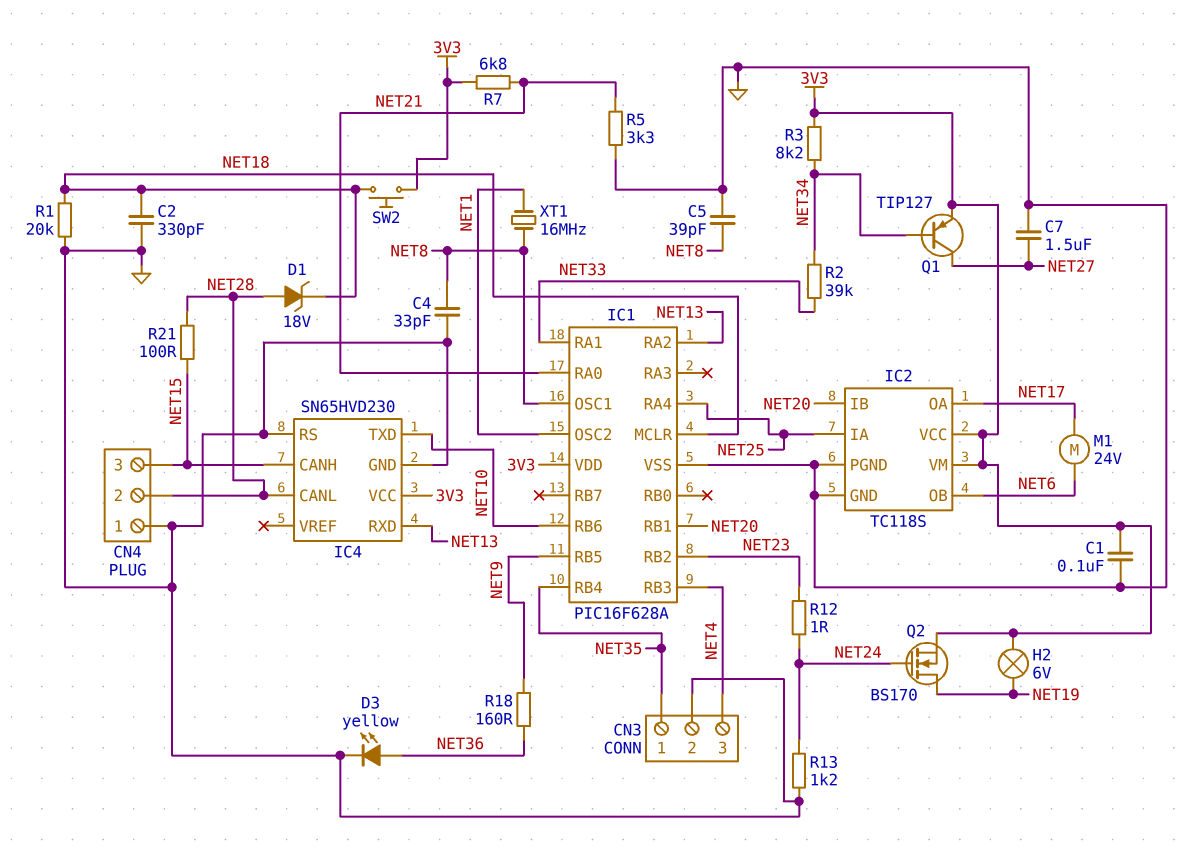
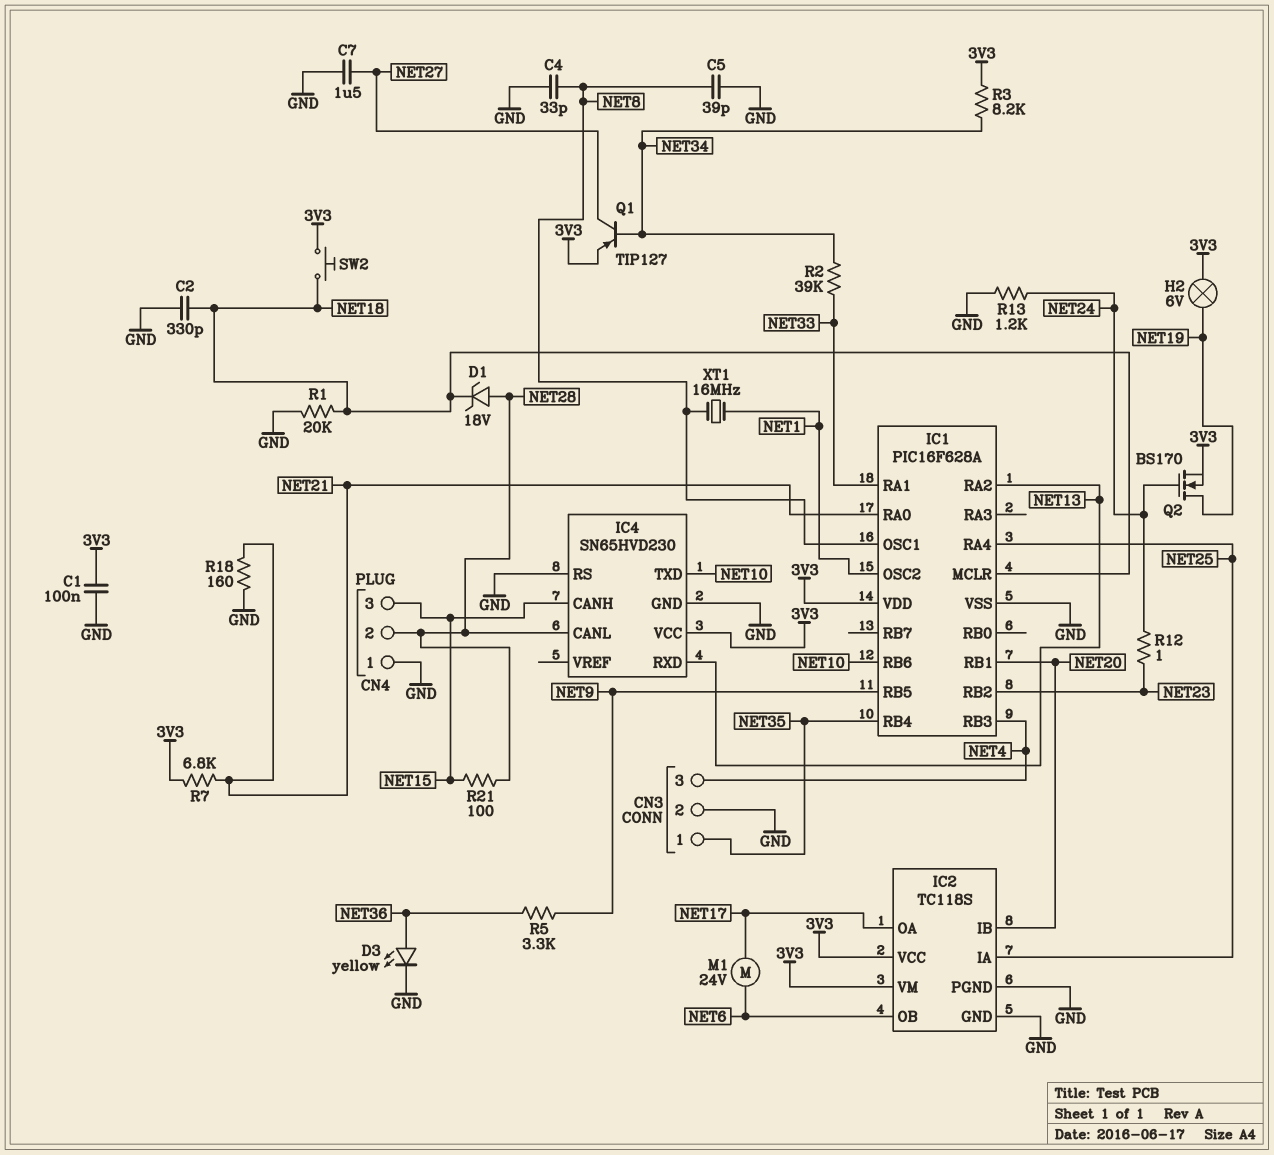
R5: 3.3k (GND, NET21) -> 3.3k (NET9, NET36)
R18: 160 (NET9, NET36) -> 160 (GND, NET21)

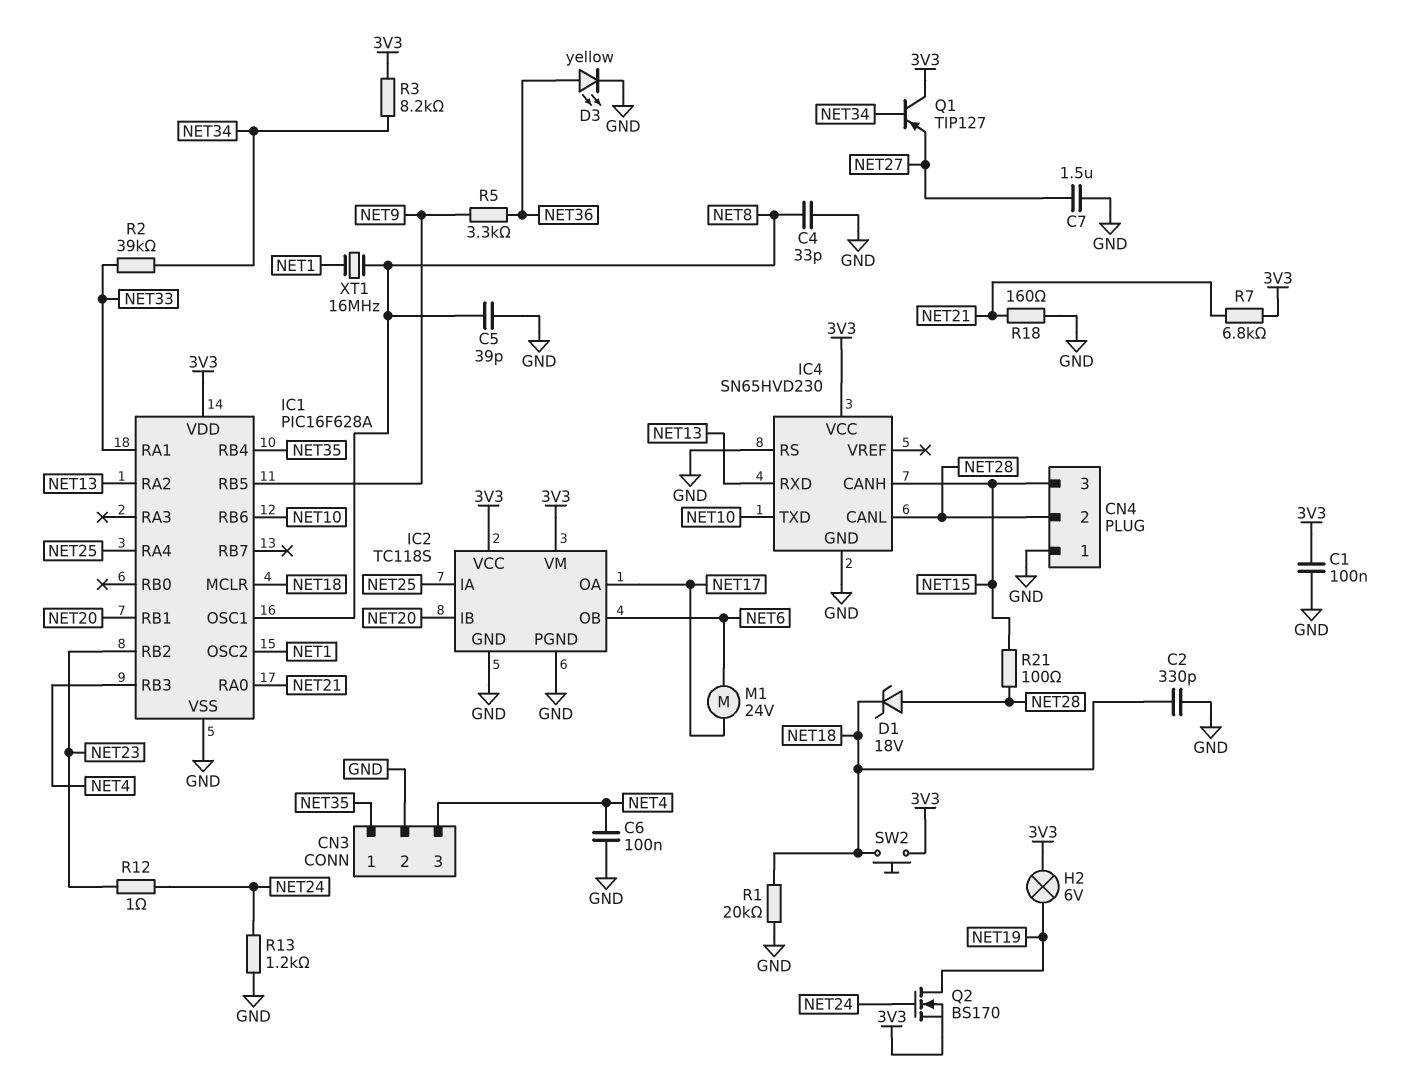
C6: none -> 100nF (GND, NET4)
Q1: PNP TIP127 (B NET34, C NET27, E 3V3) -> PNP TIP127 (B NET34, C 3V3, E NET27)

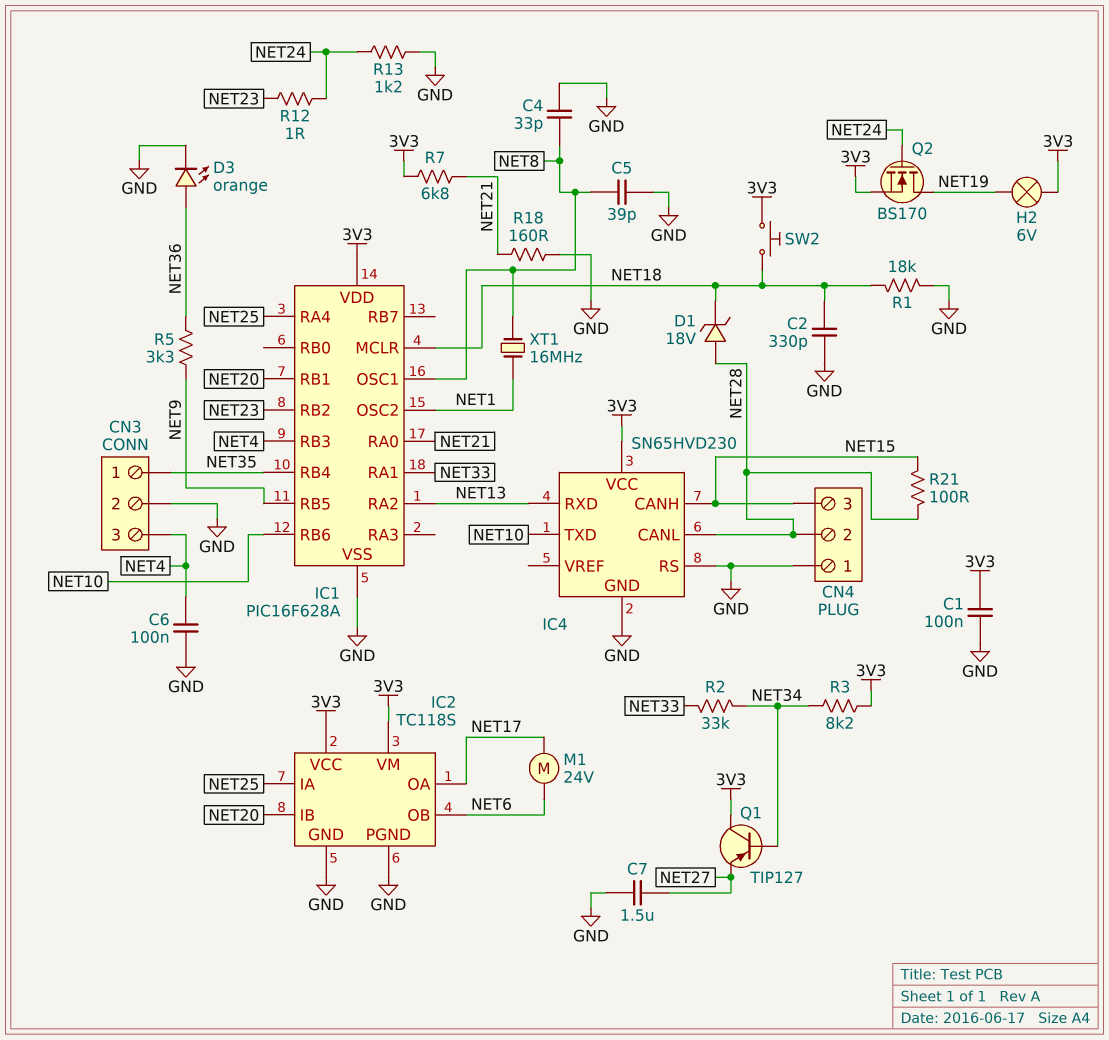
D3: LED yellow (A NET36, K GND) -> LED orange (A NET36, K GND)
R1: 20k (GND, NET18) -> 18k (GND, NET18)
R2: 39k (NET33, NET34) -> 33k (NET33, NET34)

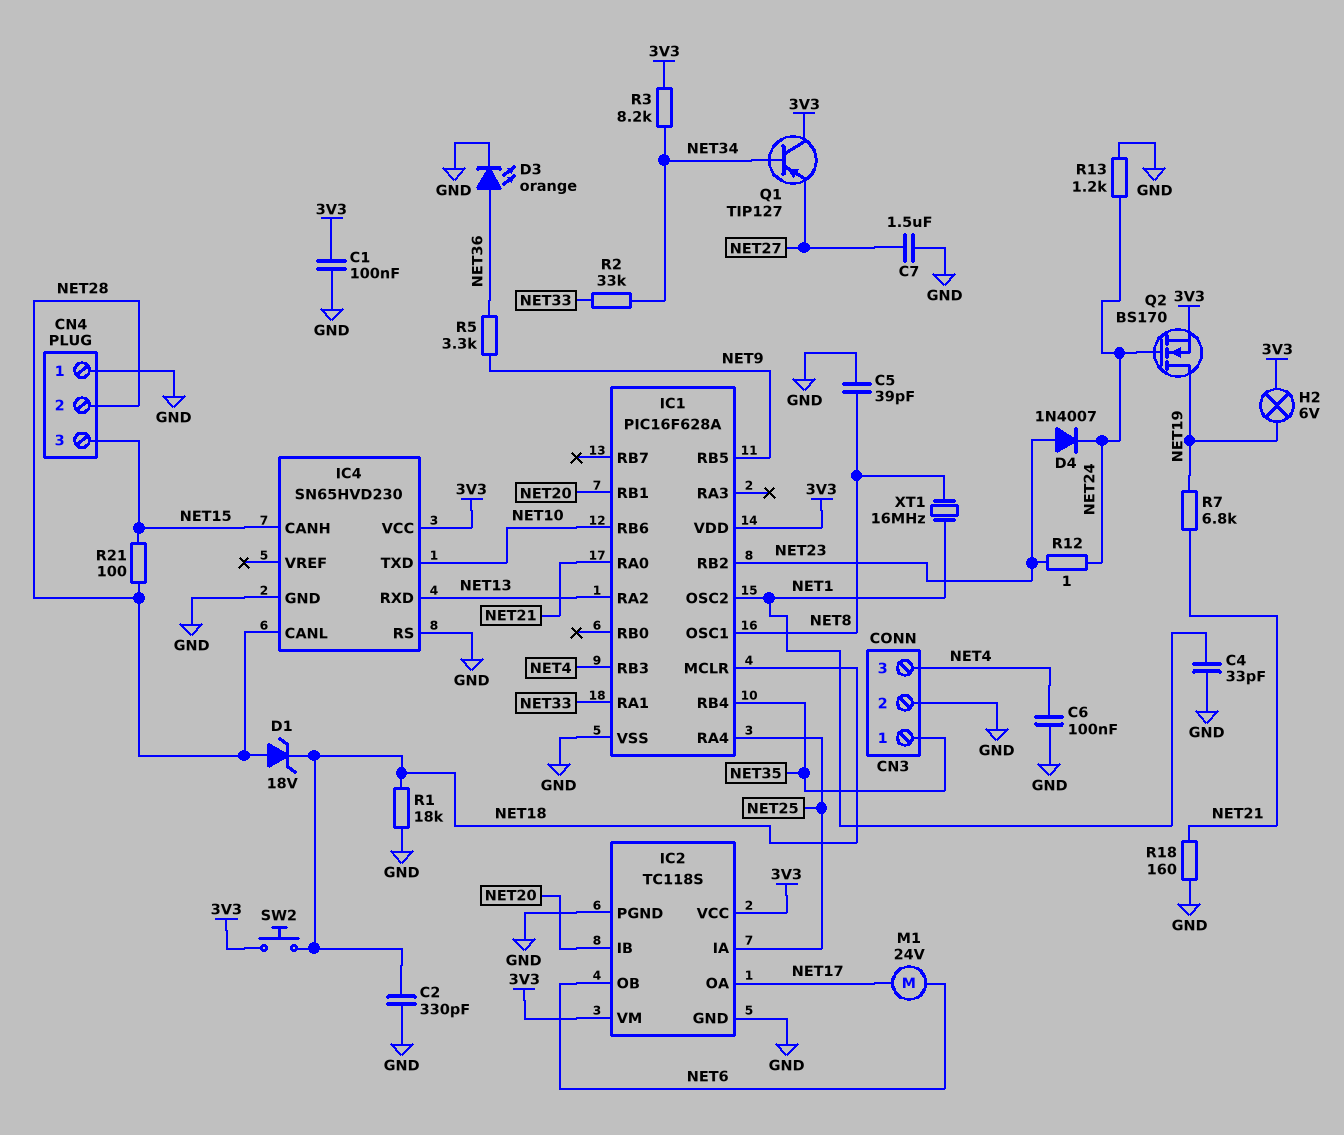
C4: 33pF (GND, NET8) -> 33pF (GND, NET1)
D4: none -> diode 1N4007 (A NET23, K NET24)
R7: 6.8k (3V3, NET21) -> 6.8k (NET19, NET21)

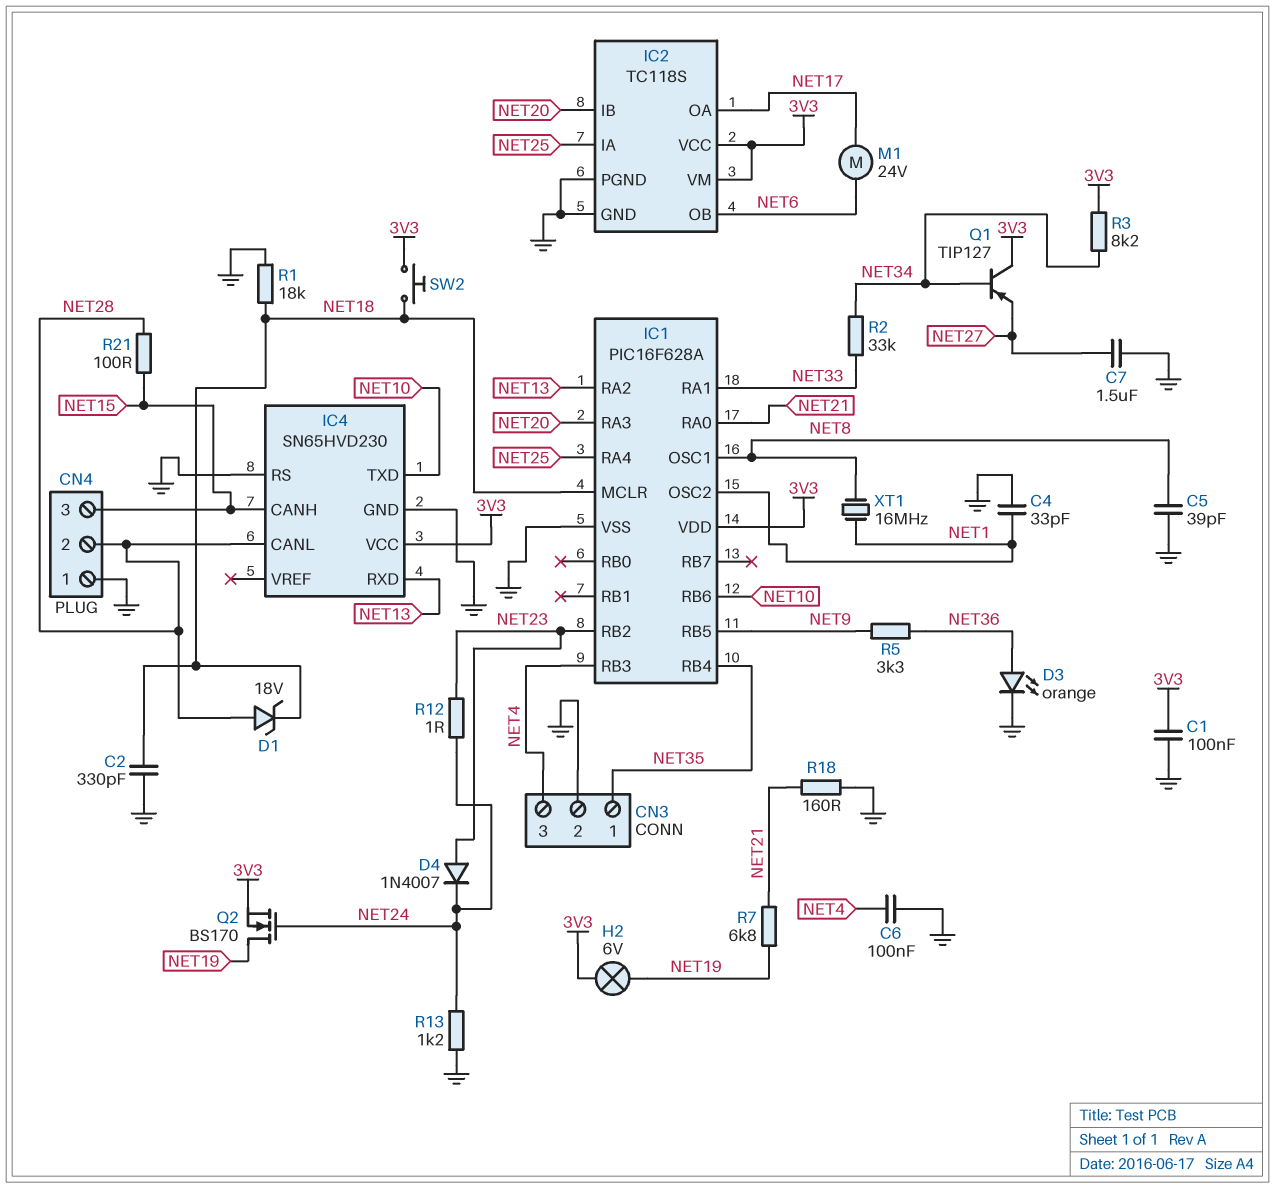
IC1 pin RA3: none -> NET20
IC1 pin RB1: NET20 -> none

